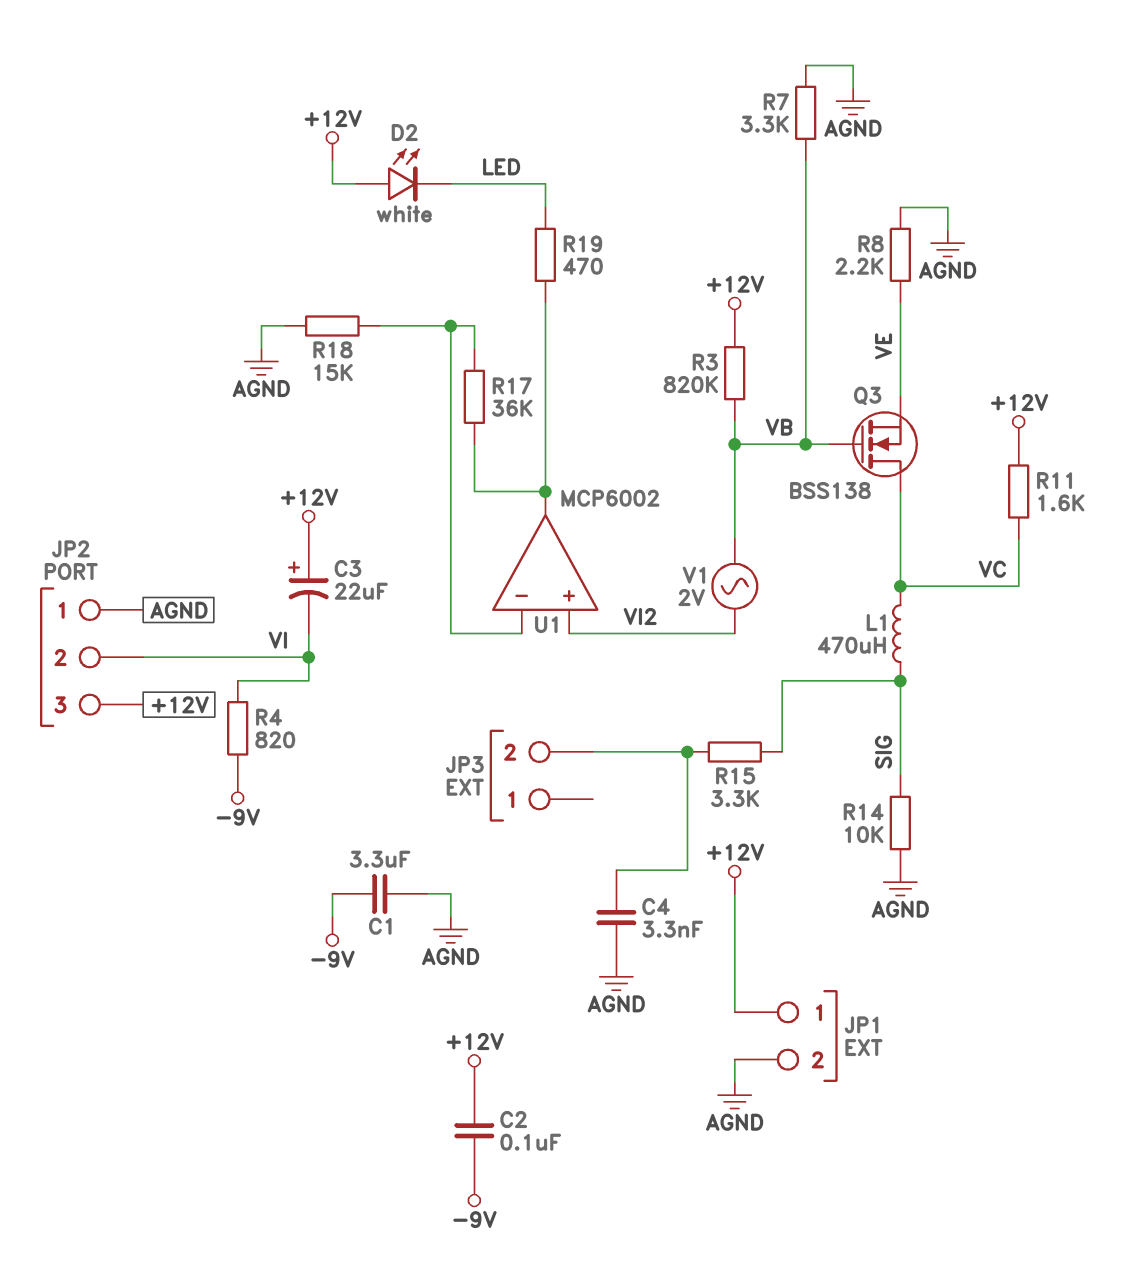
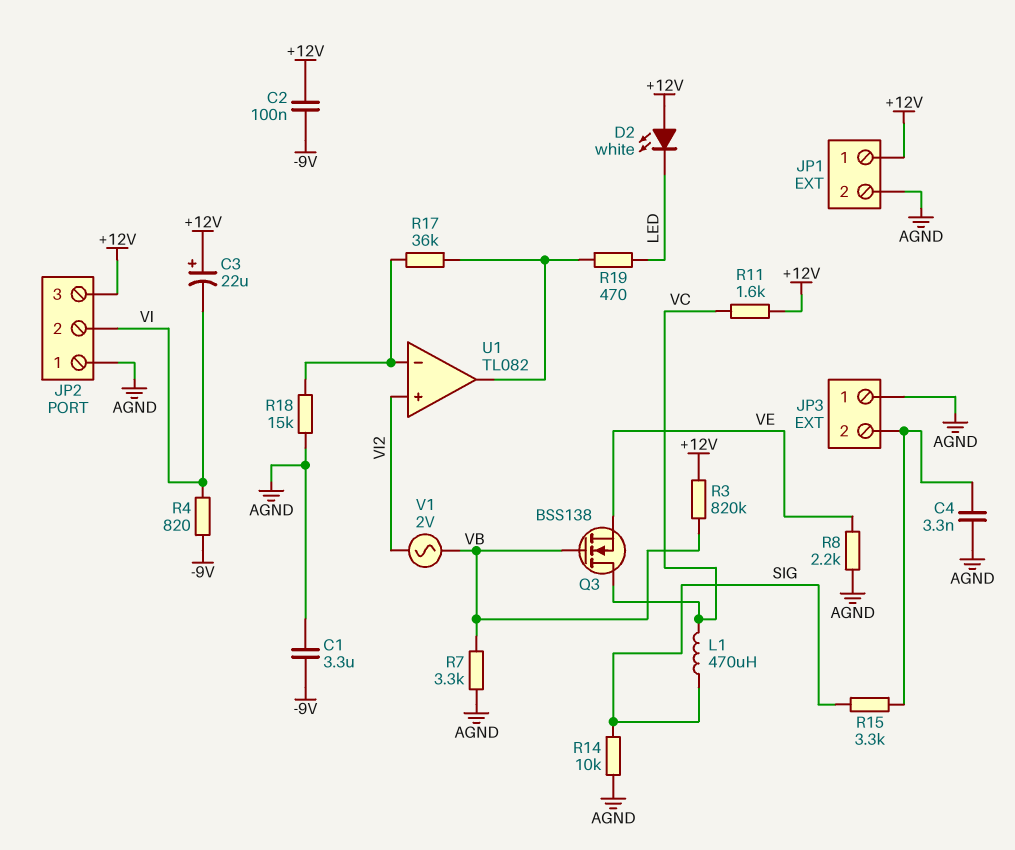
JP3 pin 1: none -> AGND
U1: MCP6002 -> TL082

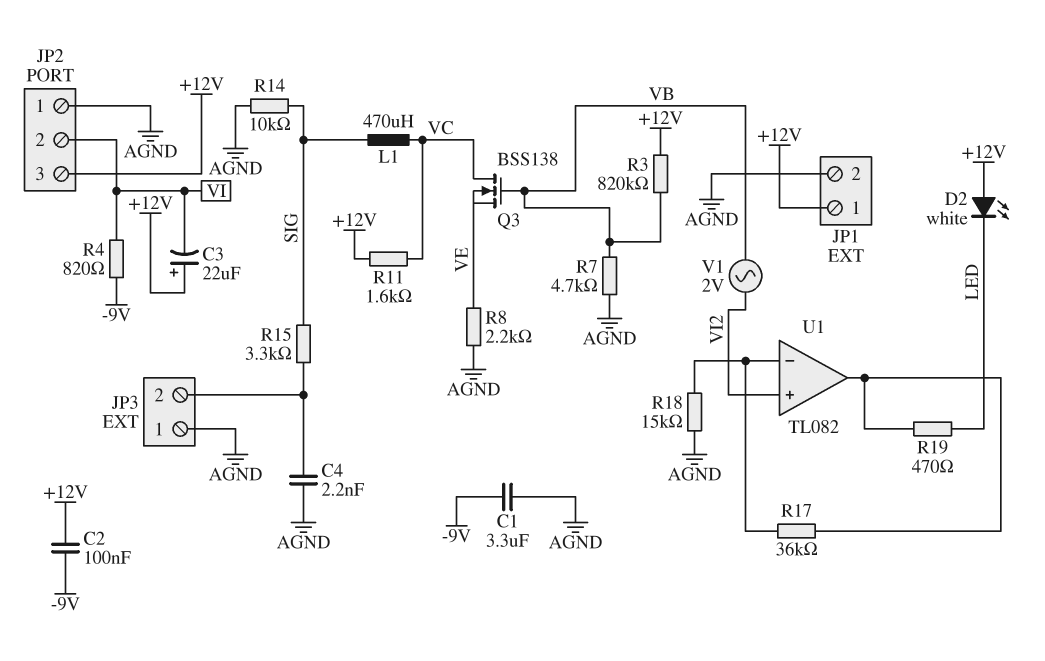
C4: 3.3nF (AGND, JP3/2) -> 2.2nF (AGND, JP3/2)
R7: 3.3k (AGND, VB) -> 4.7k (AGND, VB)

